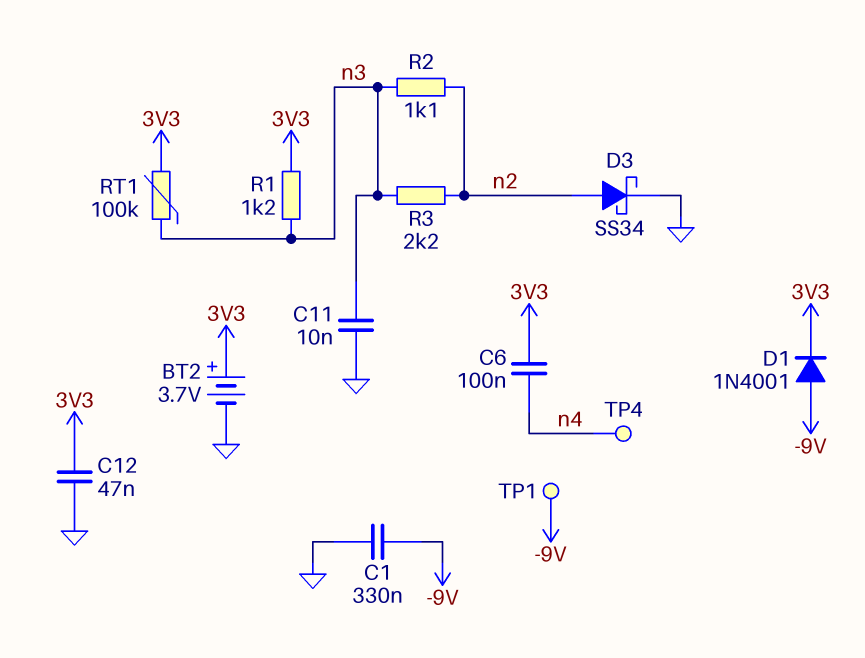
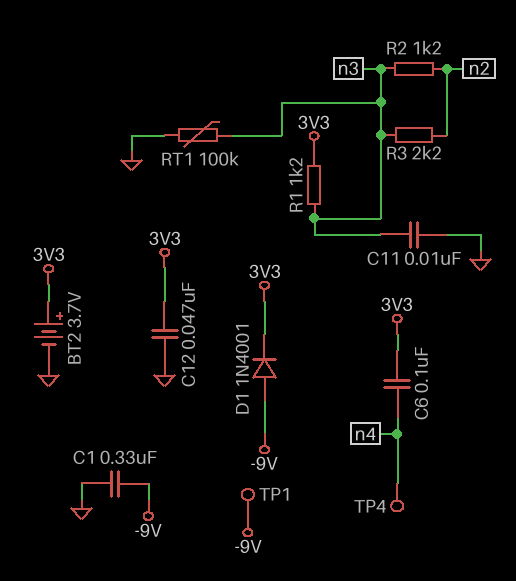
D3: schottky SS34 (A n2, K GND) -> none
R2: 1.1k (n2, n3) -> 1.2k (n2, n3)
RT1: 100k (3V3, n3) -> 100k (GND, n3)

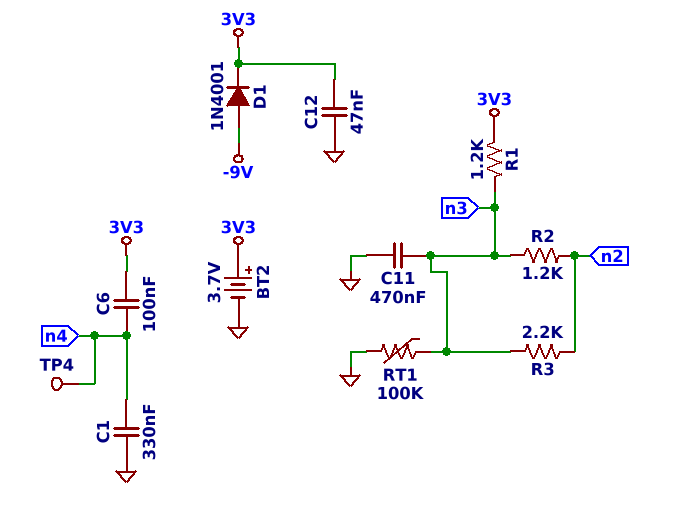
C1: 330nF (-9V, GND) -> 330nF (GND, n4)
C11: 10nF (GND, n3) -> 470nF (GND, n3)
TP1: test point (-9V) -> none

